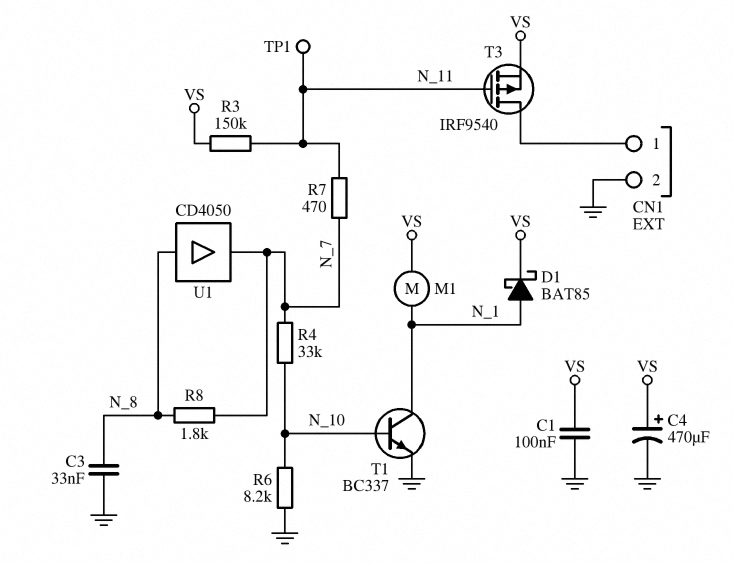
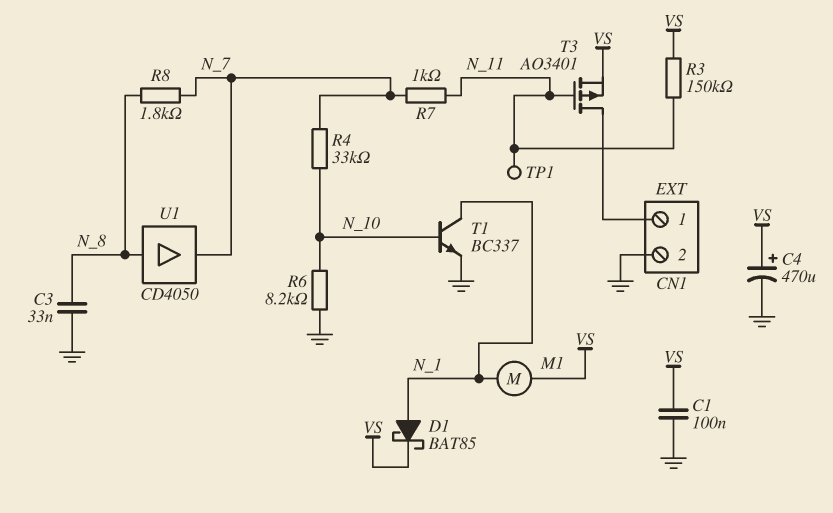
R7: 470 (N_7, N_11) -> 1k (N_7, N_11)
T3: PMOS IRF9540 (G N_11, D CN1/1, S VS) -> PMOS AO3401 (G N_11, D CN1/1, S VS)

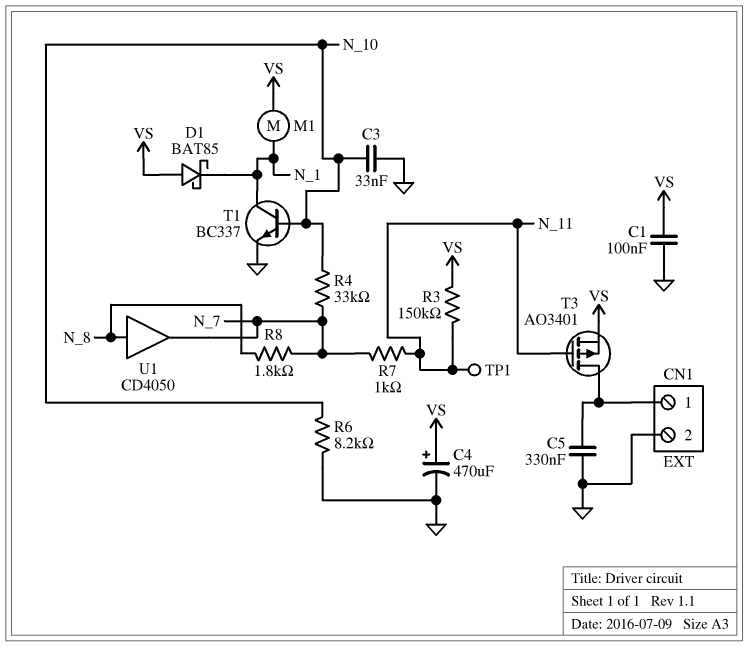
C3: 33nF (GND, N_8) -> 33nF (GND, N_10)
C5: none -> 330nF (CN1/1, GND)
D1: schottky BAT85 (A N_1, K VS) -> schottky BAT85 (A VS, K N_1)

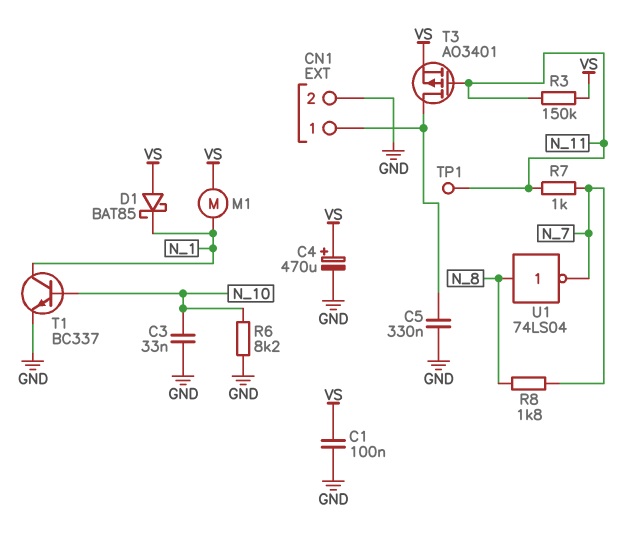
R4: 33k (N_7, N_10) -> none
U1: buffer CD4050 (in N_8, out N_7) -> NOT 74LS04 (in N_8, out N_7)

